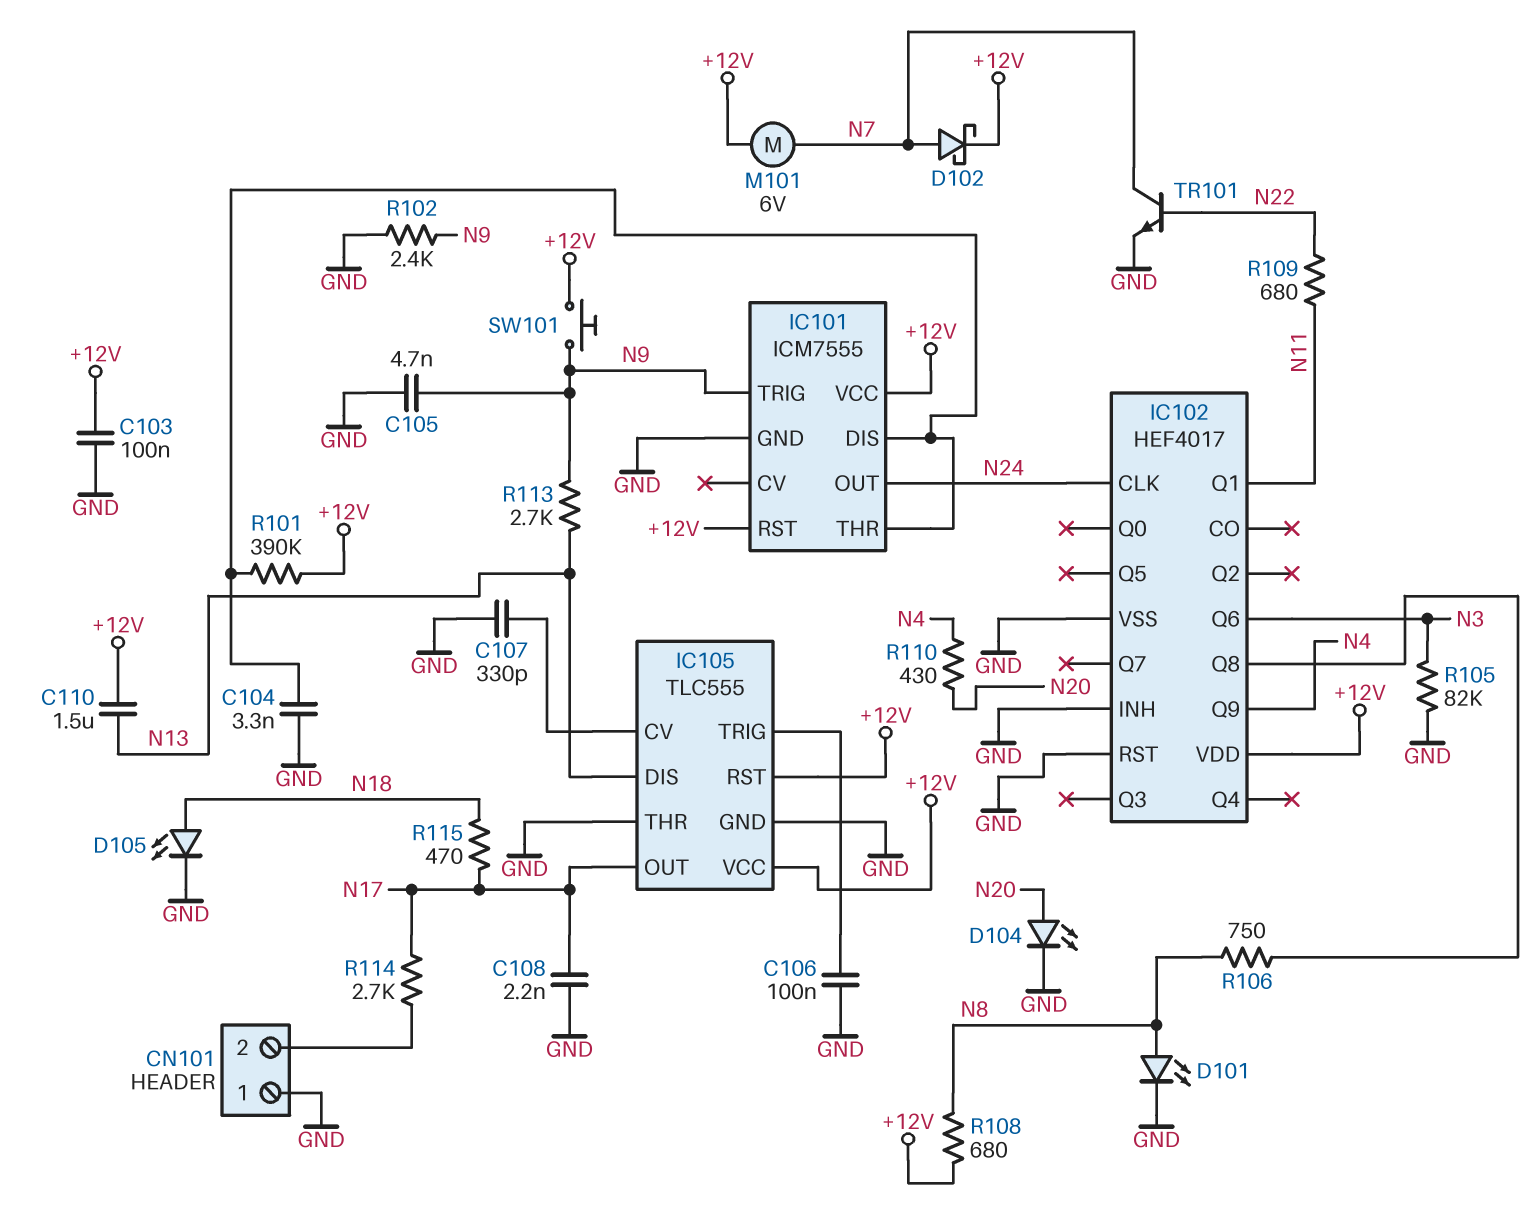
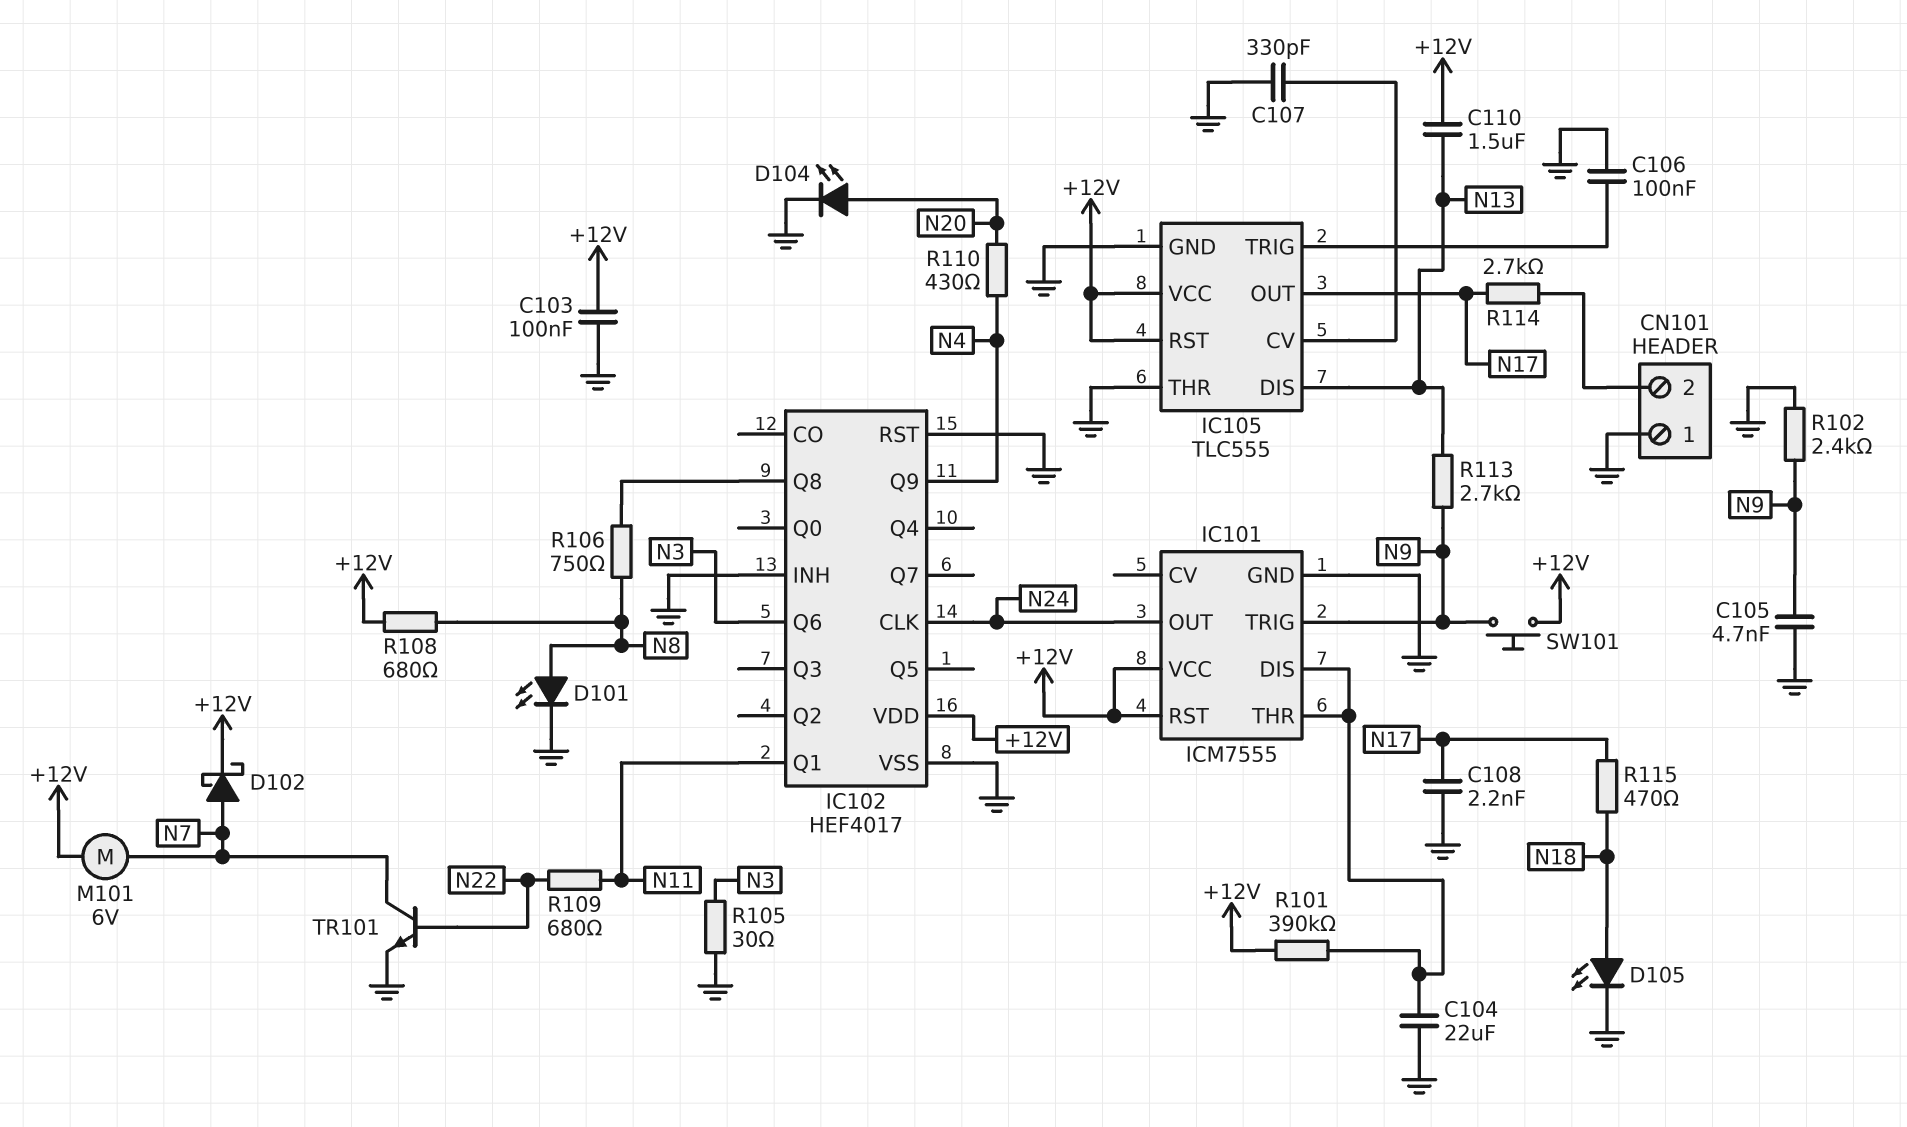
C104: 3.3nF (GND, IC101/DIS) -> 22uF (GND, IC101/DIS)
R105: 82k (GND, N3) -> 30 (GND, N3)

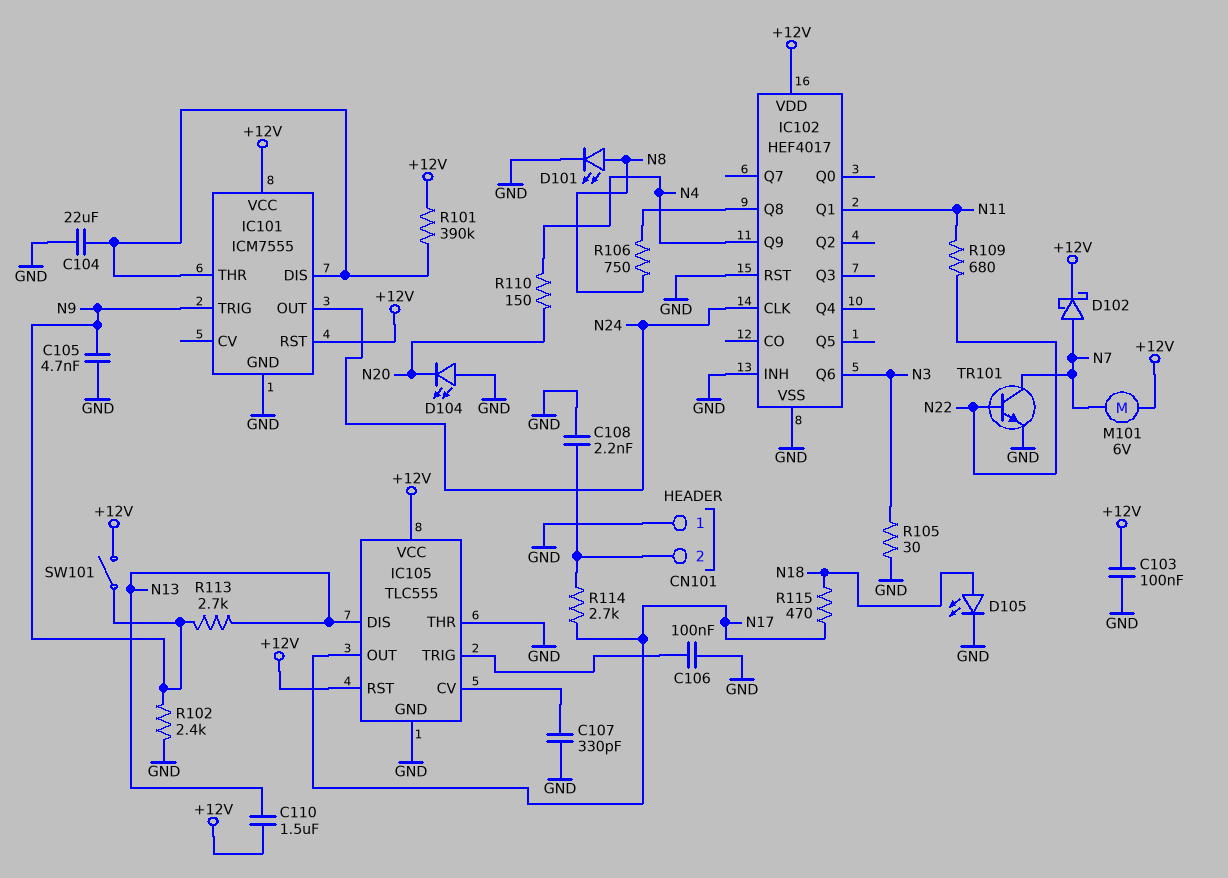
C108: 2.2nF (GND, N17) -> 2.2nF (CN101/2, GND)
D104: LED (A N20, K GND) -> LED (A GND, K N20)
R108: 680 (+12V, N8) -> none
R110: 430 (N4, N20) -> 150 (N4, N20)
SW101: button (+12V, N9) -> switch (+12V, N9)

